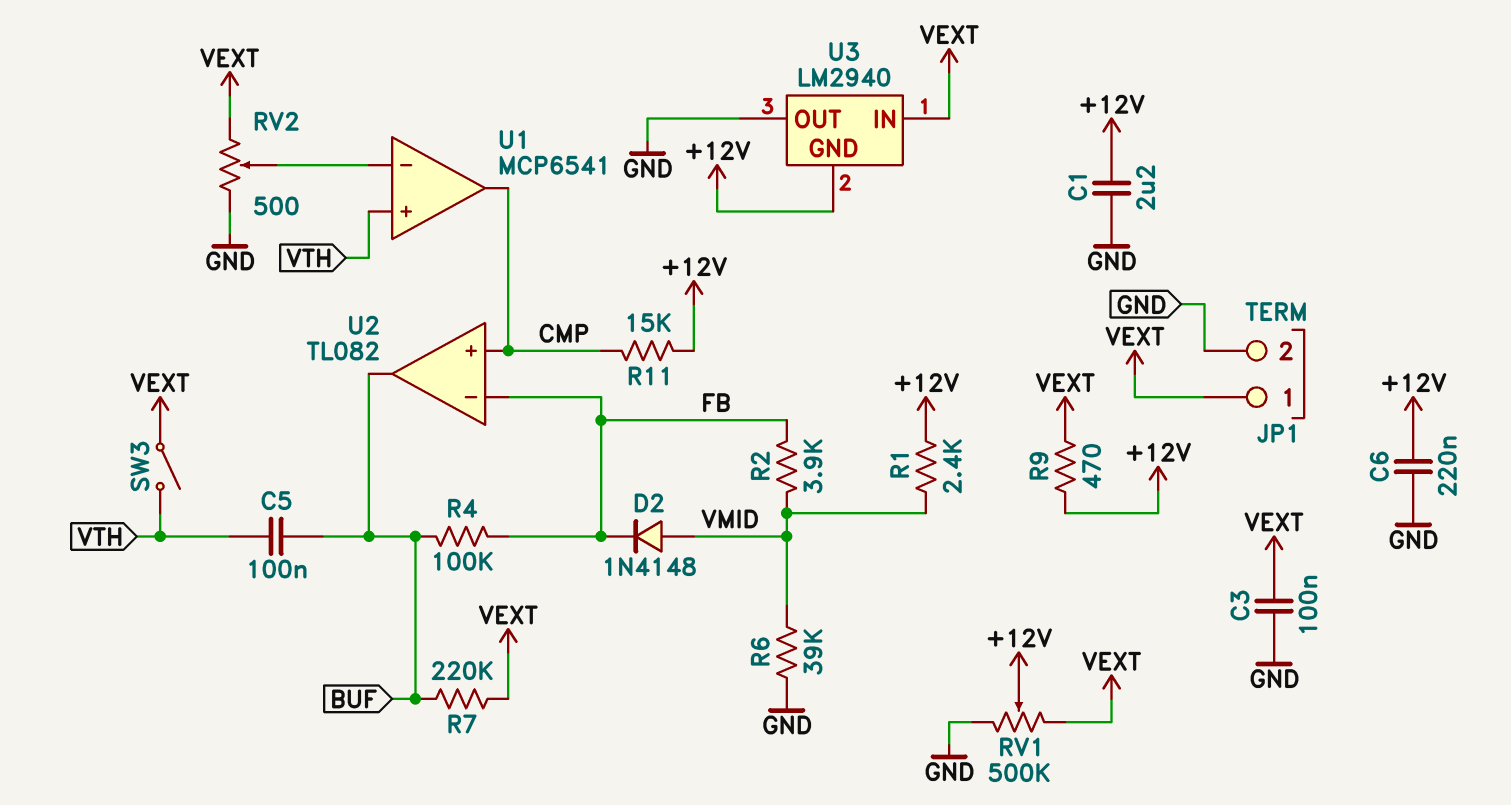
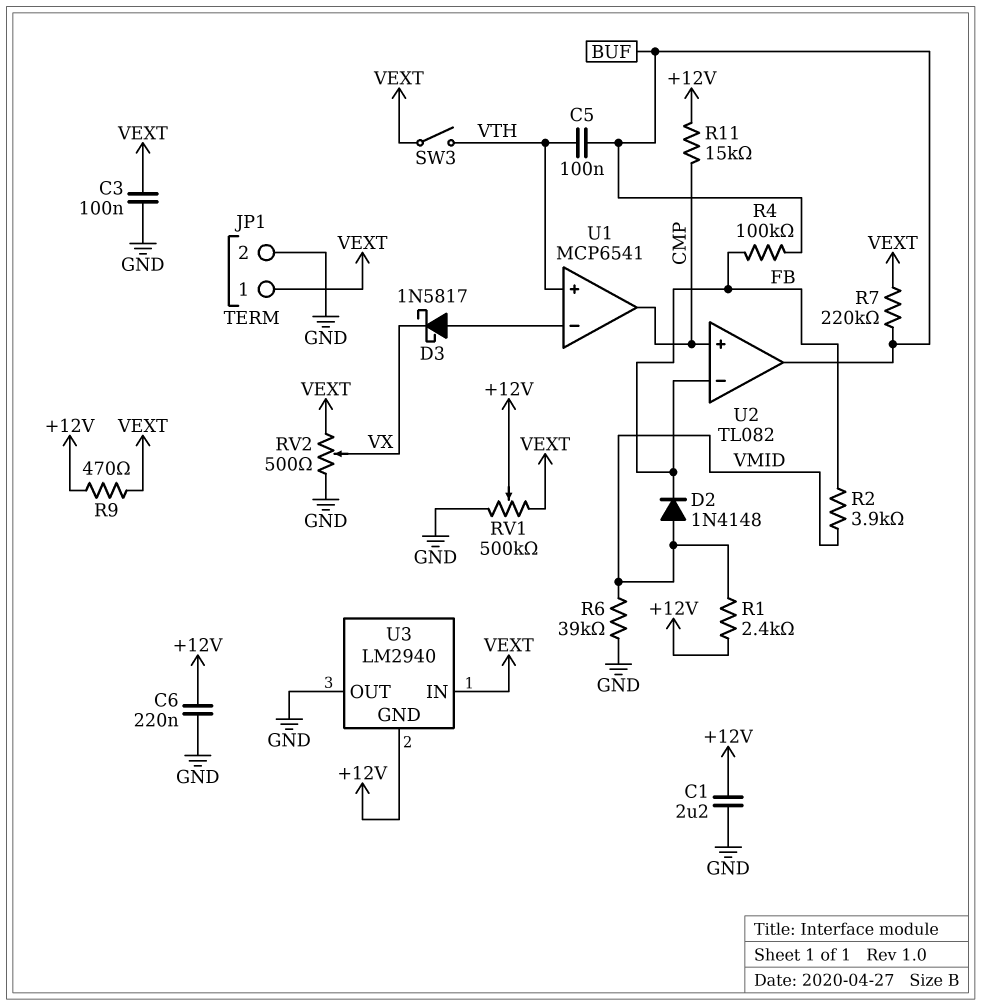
D3: none -> schottky 1N5817 (A U1/in-, K VX)
RV2: 500 (GND, VEXT, wiper U1/in-) -> 500 (GND, VEXT, wiper VX)

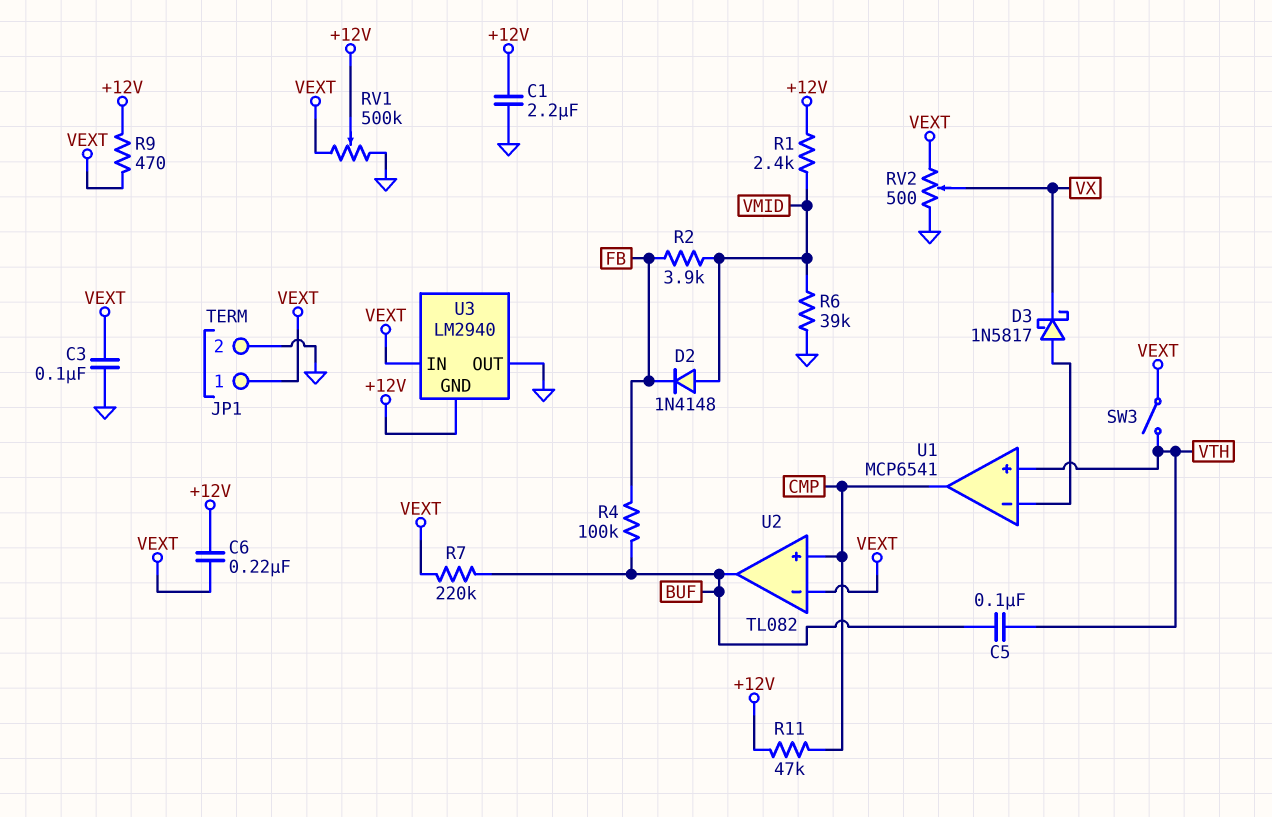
C6: 220nF (+12V, GND) -> 220nF (+12V, VEXT)
R11: 15k (+12V, CMP) -> 47k (+12V, CMP)
U2 pin in-: FB -> VEXT

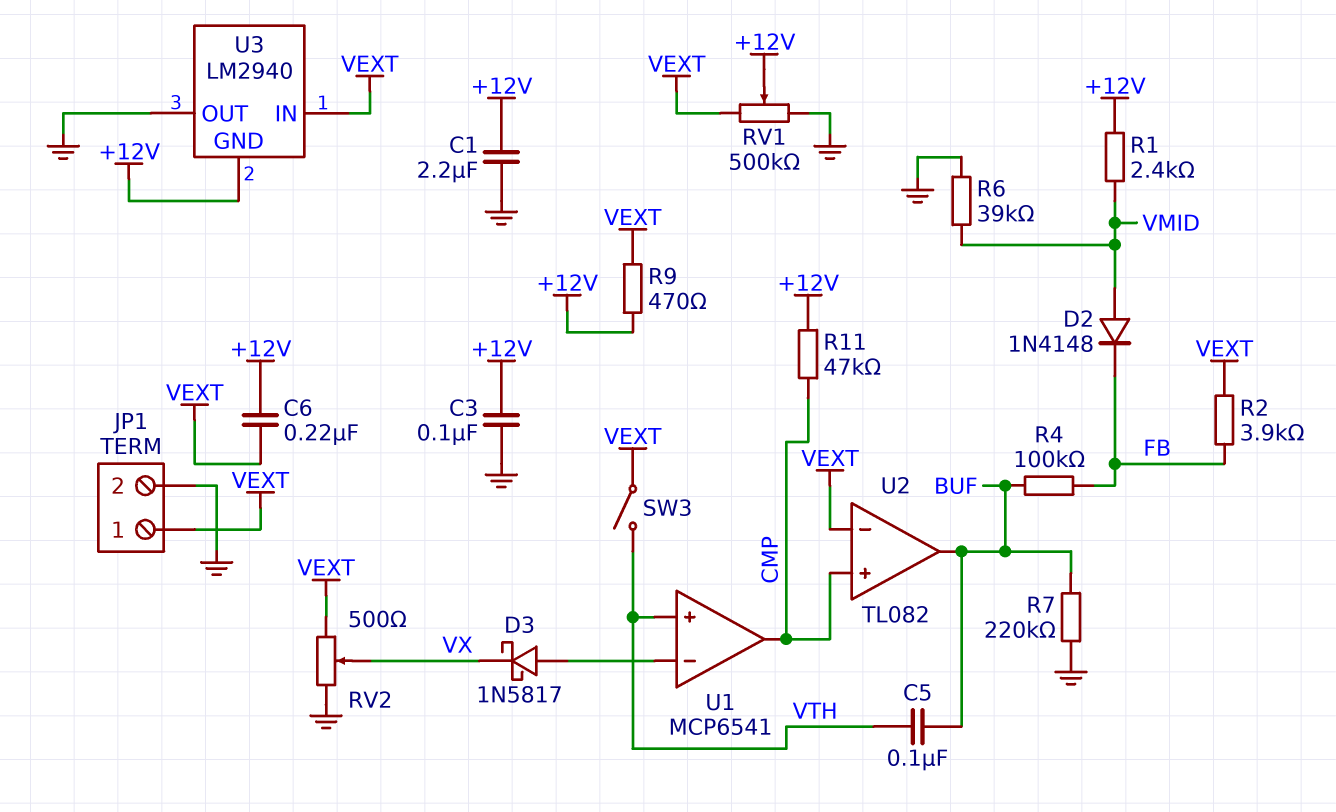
C3: 100nF (GND, VEXT) -> 100nF (+12V, GND)
R2: 3.9k (FB, VMID) -> 3.9k (FB, VEXT)
R7: 220k (BUF, VEXT) -> 220k (BUF, GND)

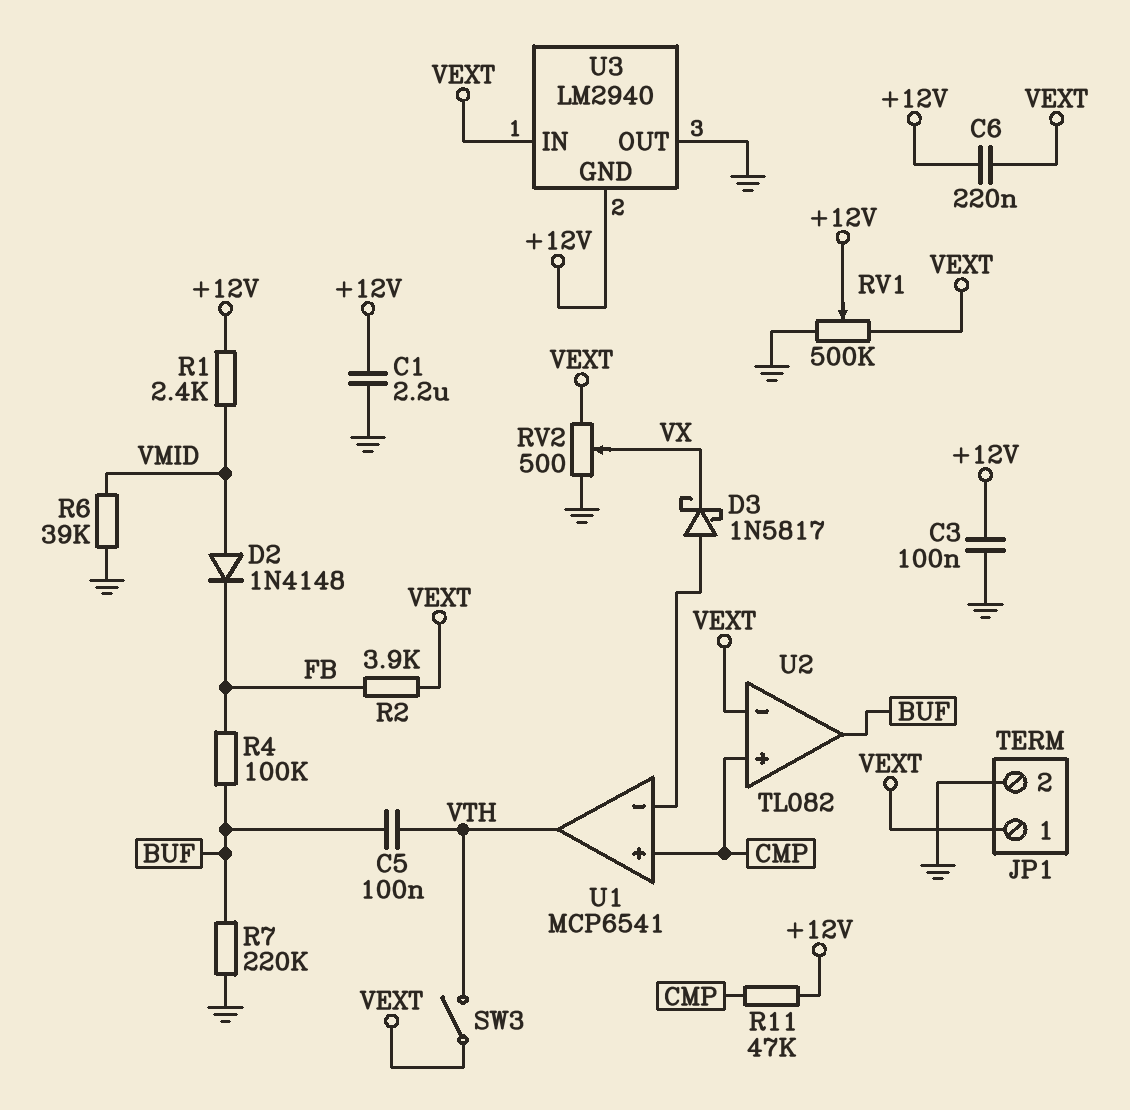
R9: 470 (+12V, VEXT) -> none
U1 pin in+: VTH -> CMP
U1 pin out: CMP -> VTH

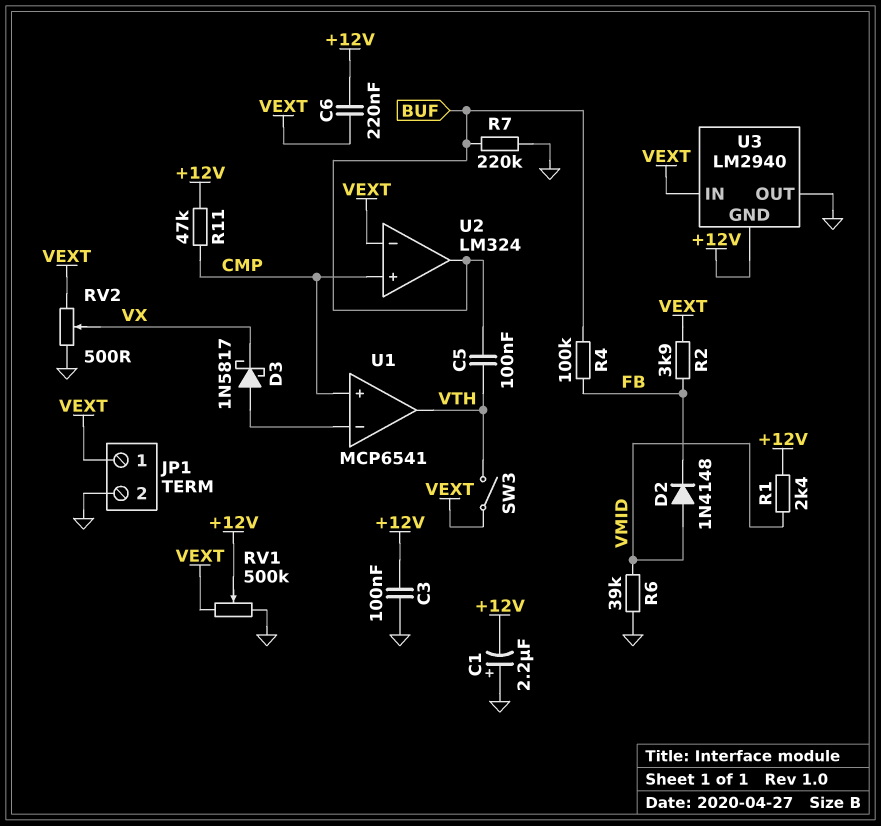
C1: 2.2uF (+12V, GND) -> 2.2uF (plus GND, minus +12V)
U2: TL082 -> LM324

